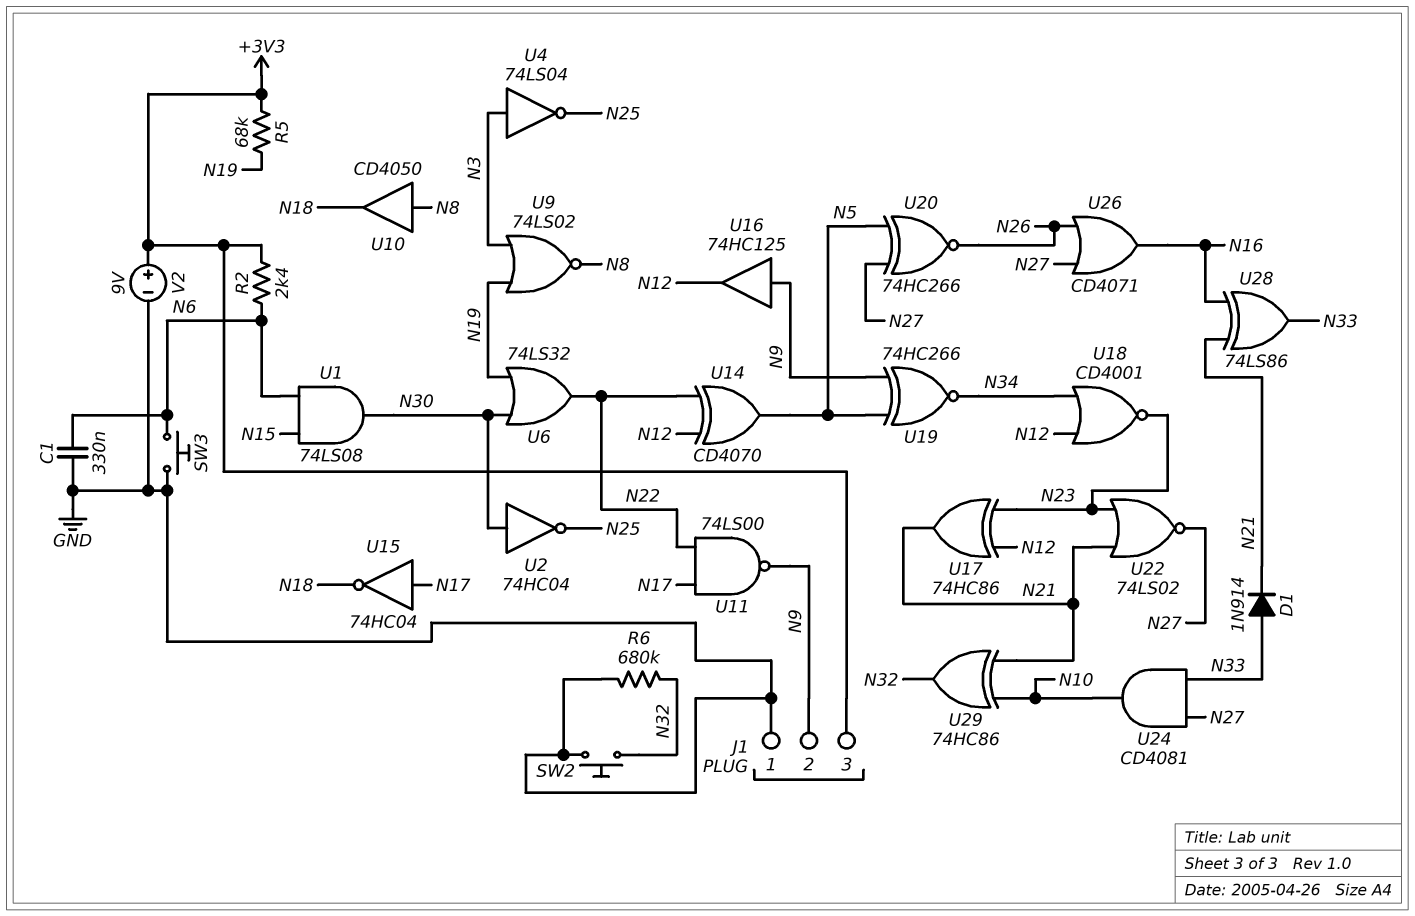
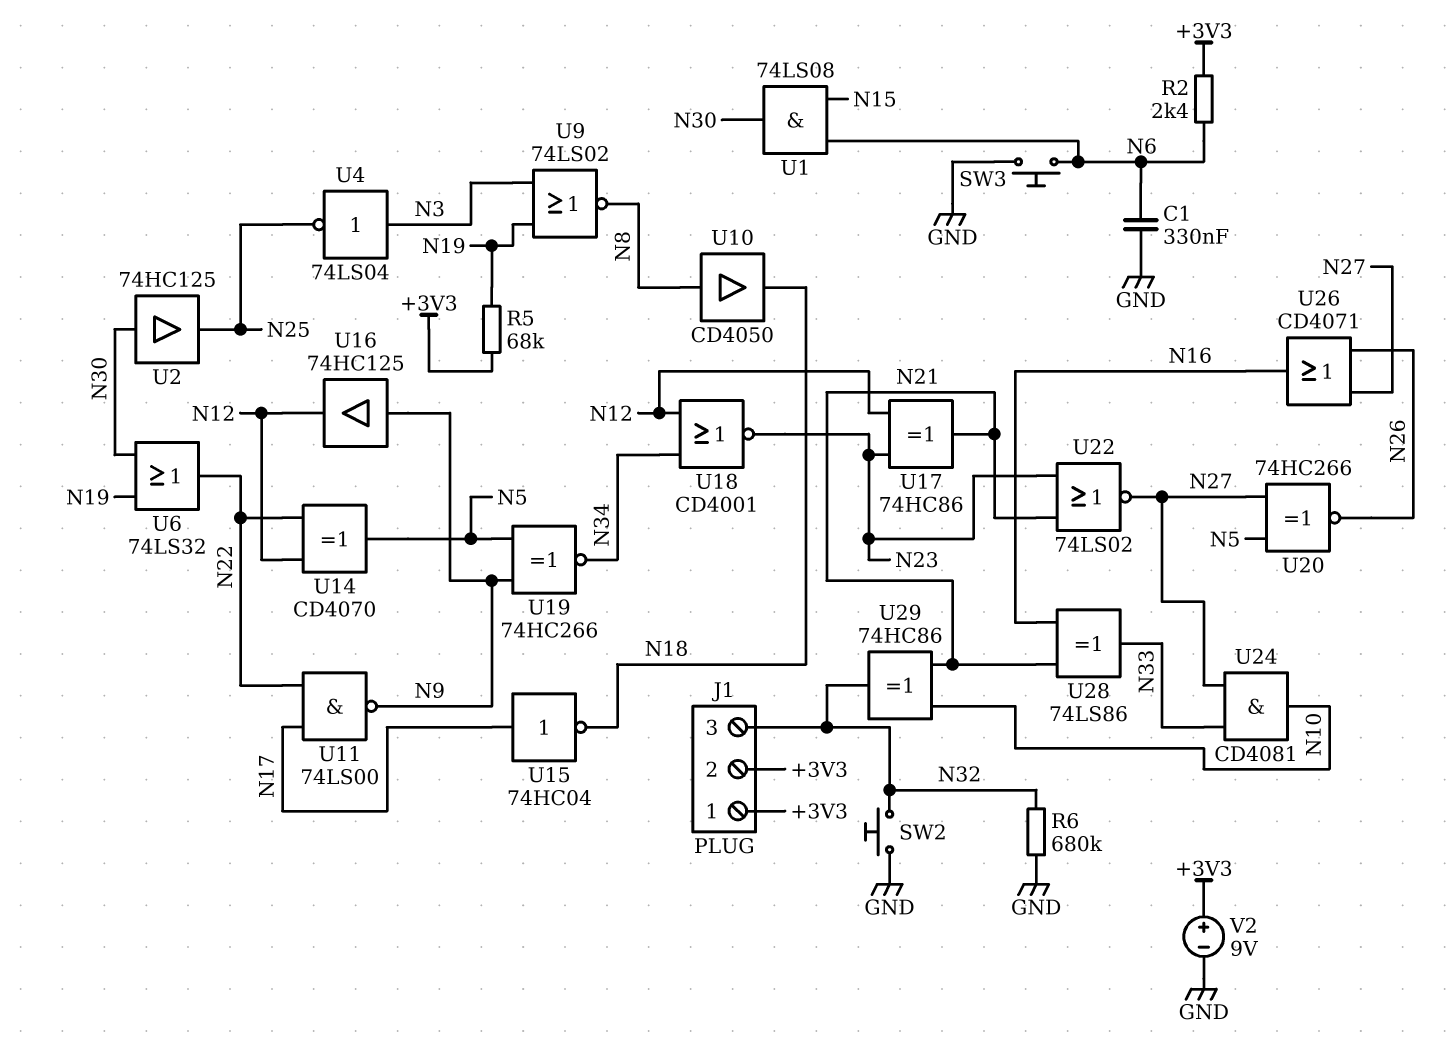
D1: diode 1N914 (A N33, K N21) -> none
J1 pin 1: GND -> +3V3
J1 pin 2: N9 -> +3V3
J1 pin 3: +3V3 -> N32
U2: NOT 74HC04 (in N30, out N25) -> buffer 74HC125 (in N30, out N25)

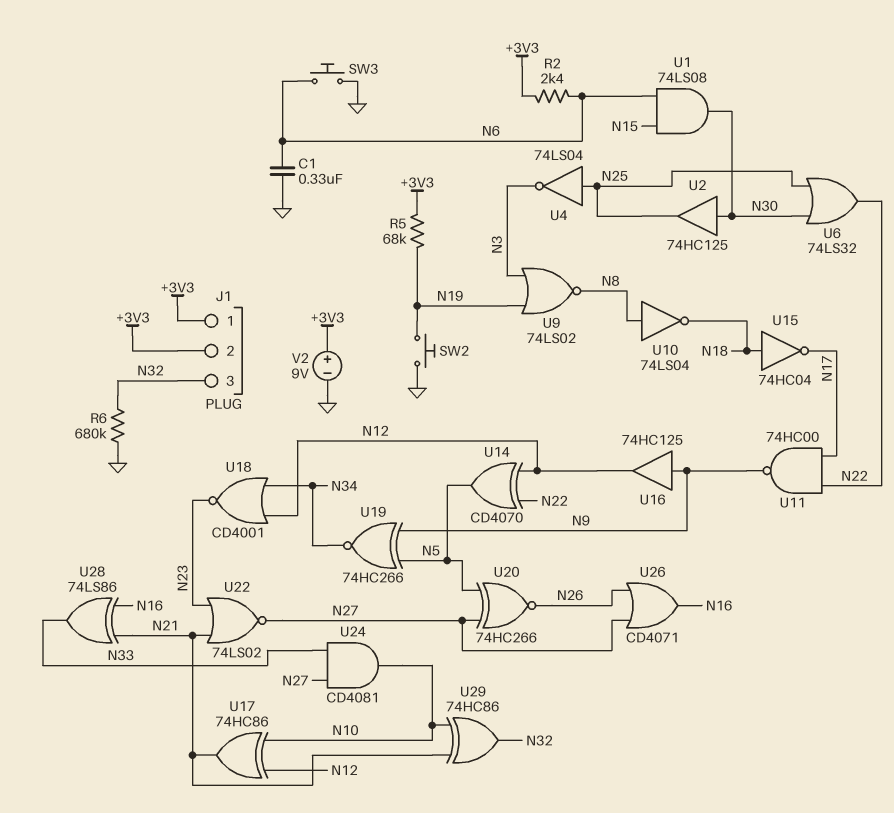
SW2: button (GND, N32) -> button (GND, N19)
U4: NOT 74LS04 (in N3, out N25) -> NOT 74LS04 (in N25, out N3)
U6: OR 74LS32 (in N19, in N30, out N22) -> OR 74LS32 (in N25, in N30, out N22)
U10: buffer CD4050 (in N8, out N18) -> NOT 74LS04 (in N8, out N18)
U11: NAND 74LS00 (in N17, in N22, out N9) -> NAND 74HC00 (in N17, in N22, out N9)
U15: NOT 74HC04 (in N17, out N18) -> NOT 74HC04 (in N18, out N17)
U17: XOR 74HC86 (in N12, in N23, out N21) -> XOR 74HC86 (in N10, in N12, out N21)

